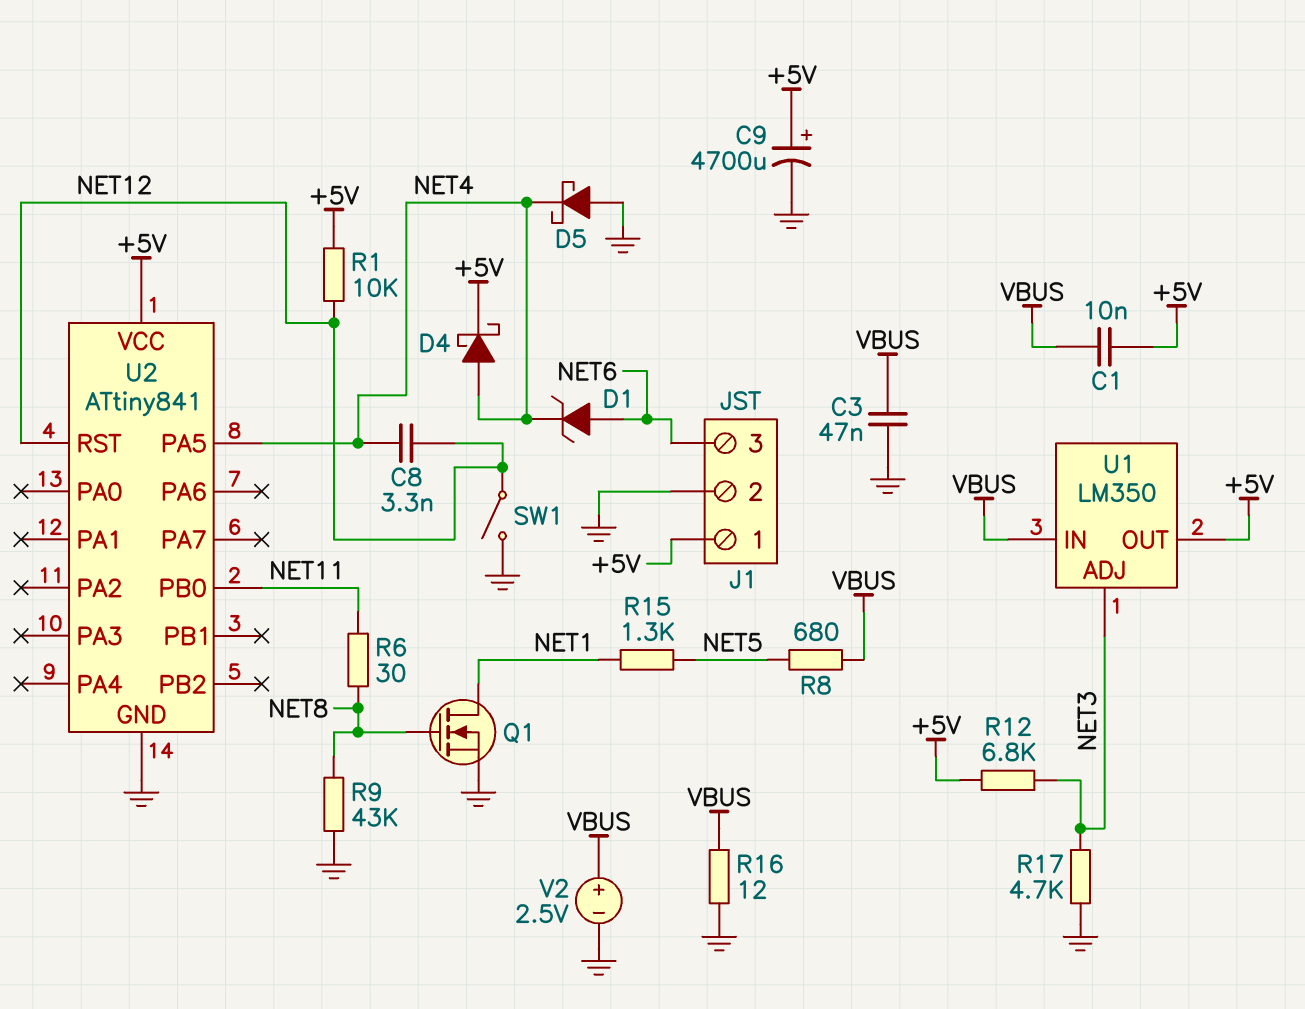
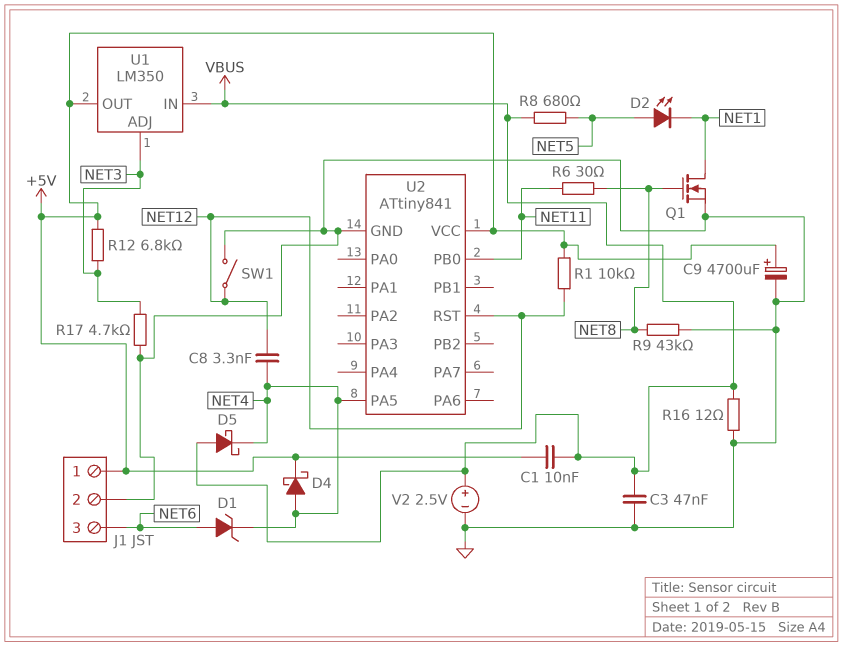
D2: none -> LED (A NET5, K NET1)
D5: schottky (A GND, K NET4) -> schottky (A VBUS, K NET4)
R15: 1.3k (NET1, NET5) -> none

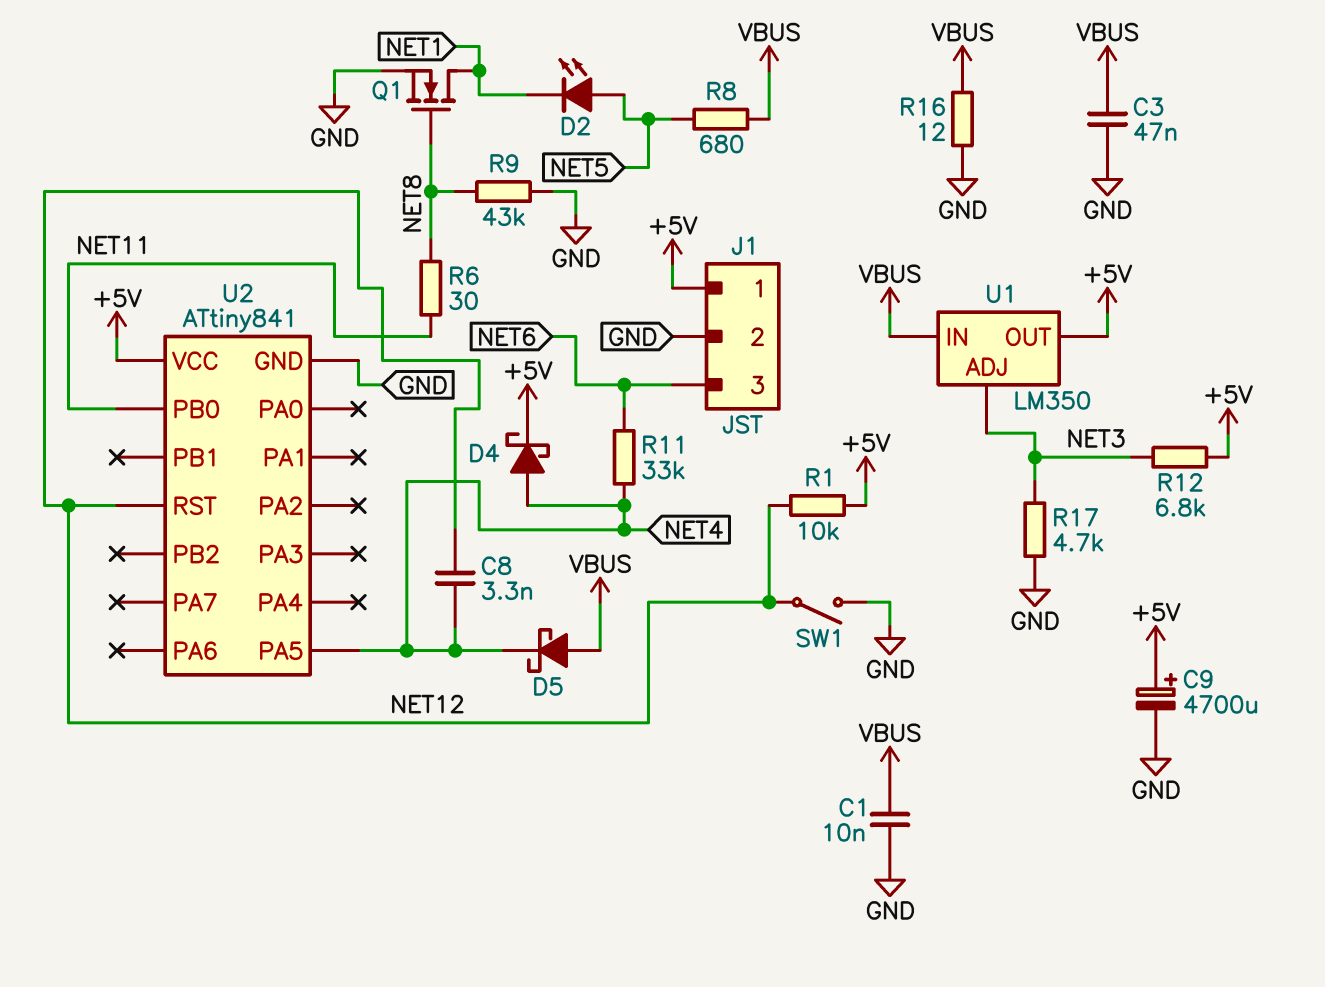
C1: 10nF (+5V, VBUS) -> 10nF (GND, VBUS)
D1: zener (A NET6, K NET4) -> none
R11: none -> 33k (NET4, NET6)
V2: 2.5V (plus VBUS, minus GND) -> none

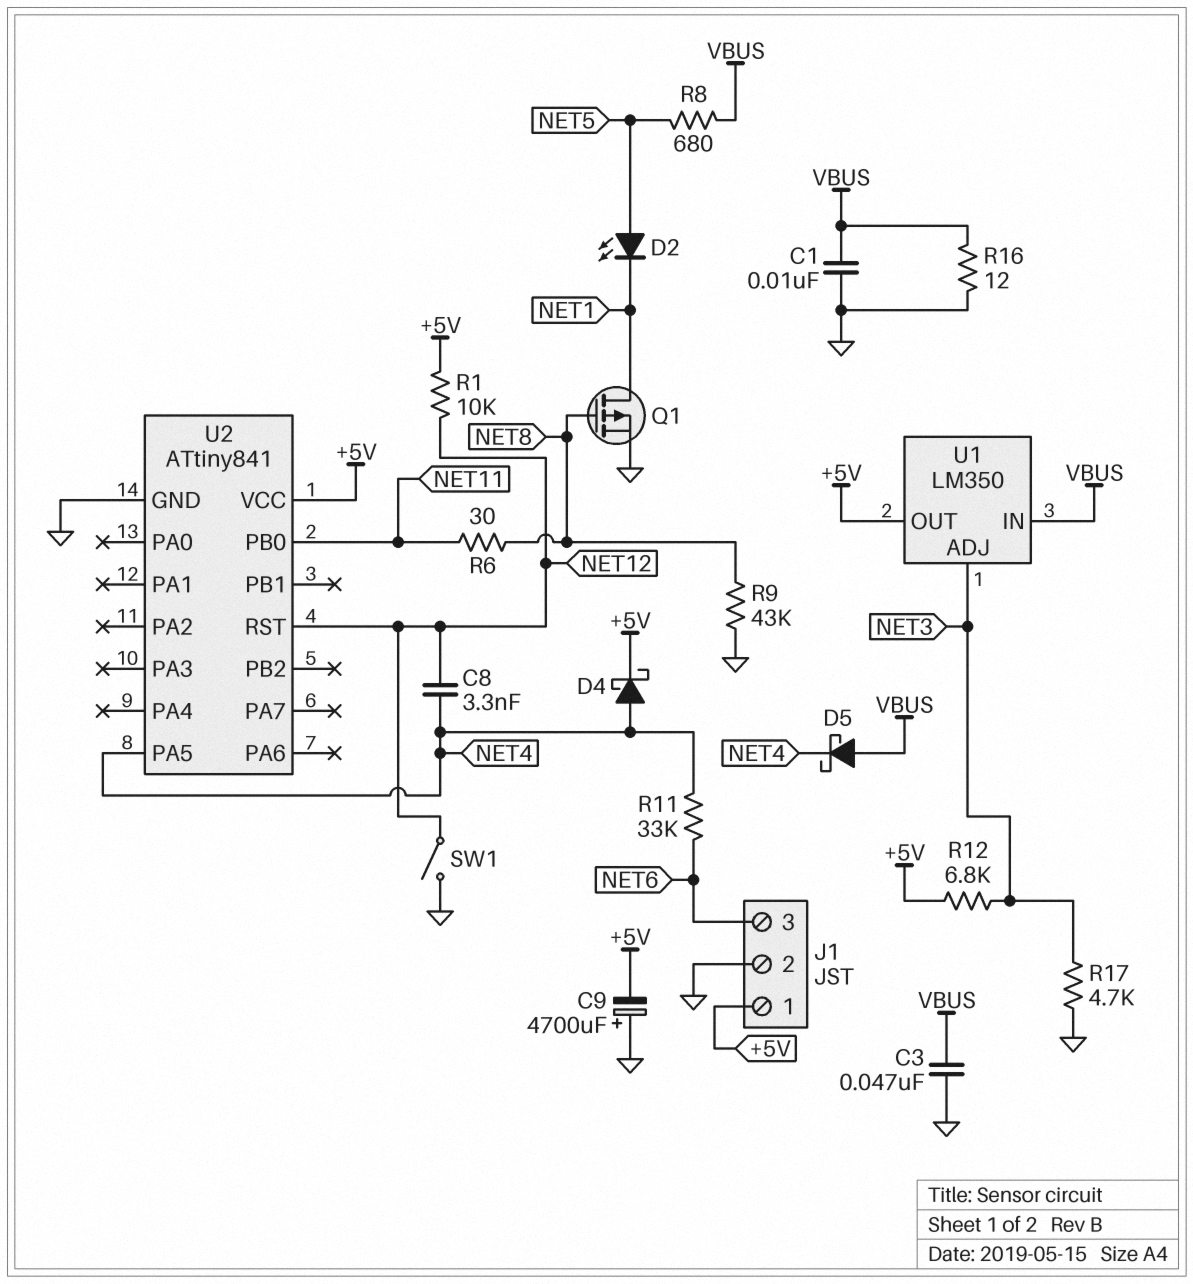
C9: 4700uF (plus +5V, minus GND) -> 4700uF (plus GND, minus +5V)
Q1: NMOS (G NET8, D NET1, S GND) -> PMOS (G NET8, D NET1, S GND)

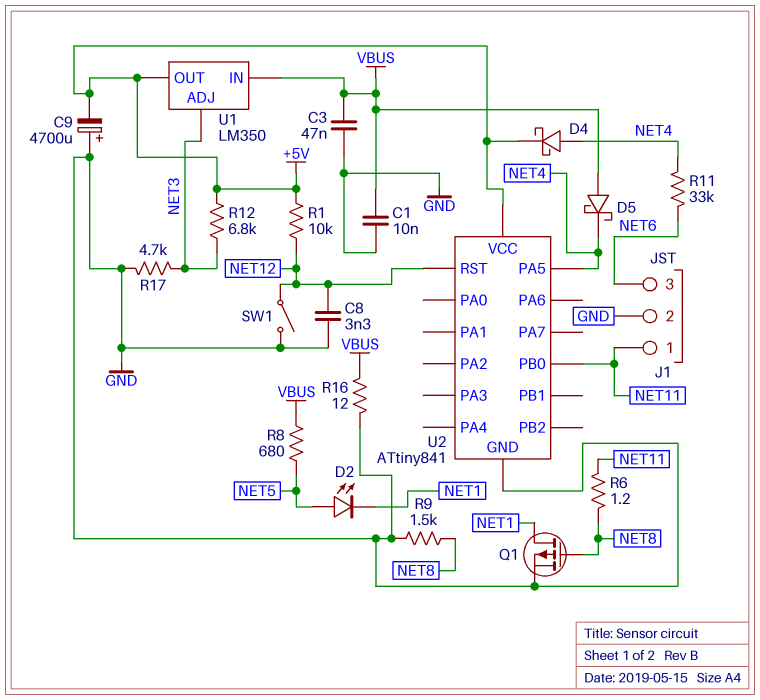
C8: 3.3nF (NET4, NET12) -> 3.3nF (GND, NET12)
J1 pin 1: +5V -> NET11
R6: 30 (NET8, NET11) -> 1.2 (NET8, NET11)
R9: 43k (GND, NET8) -> 1.5k (GND, NET8)

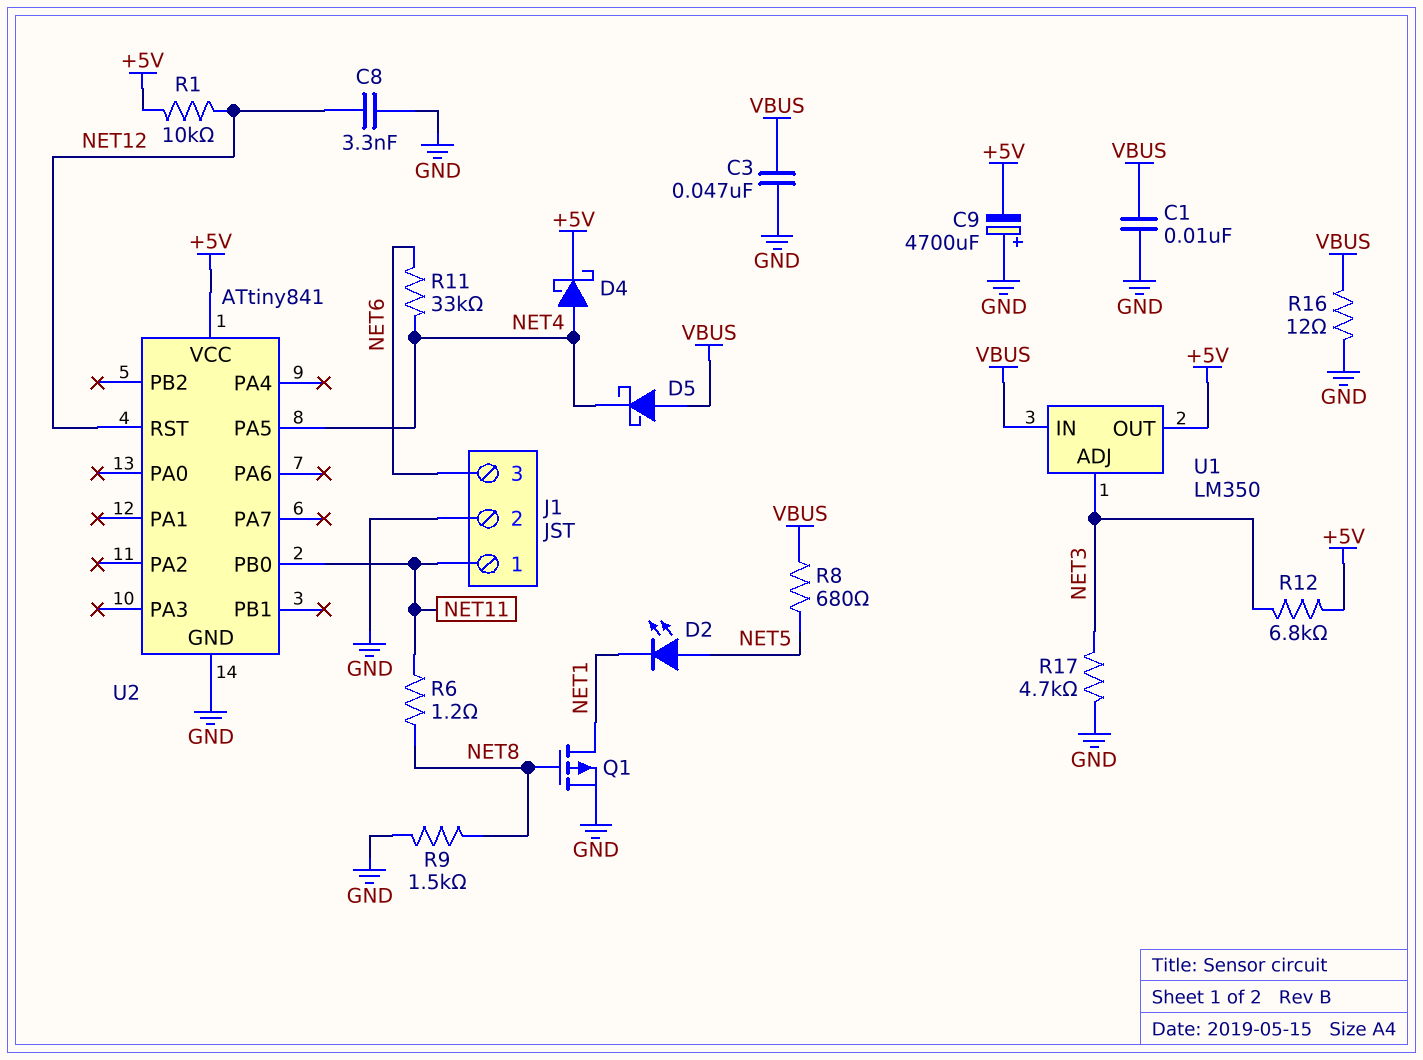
SW1: switch (GND, NET12) -> none

